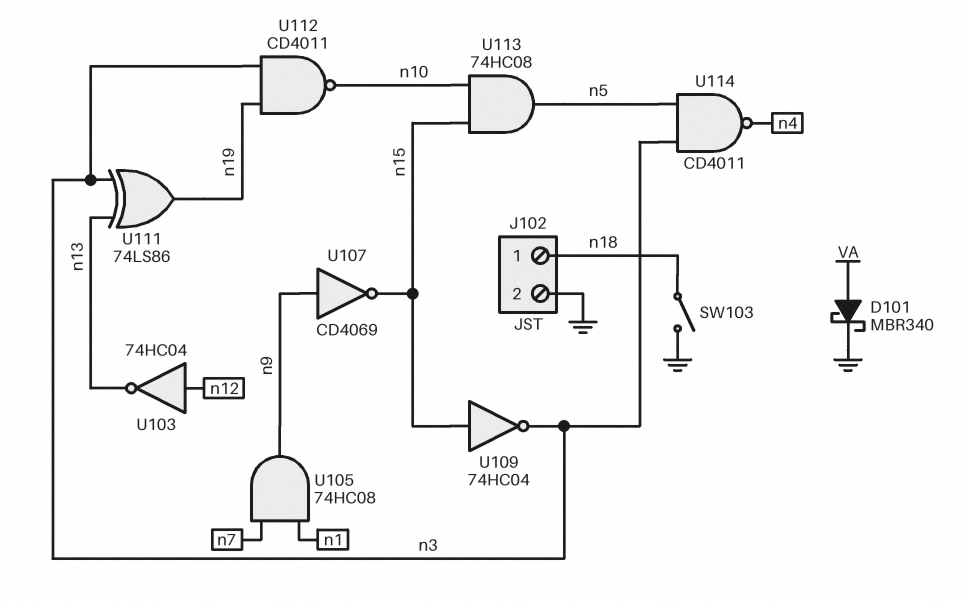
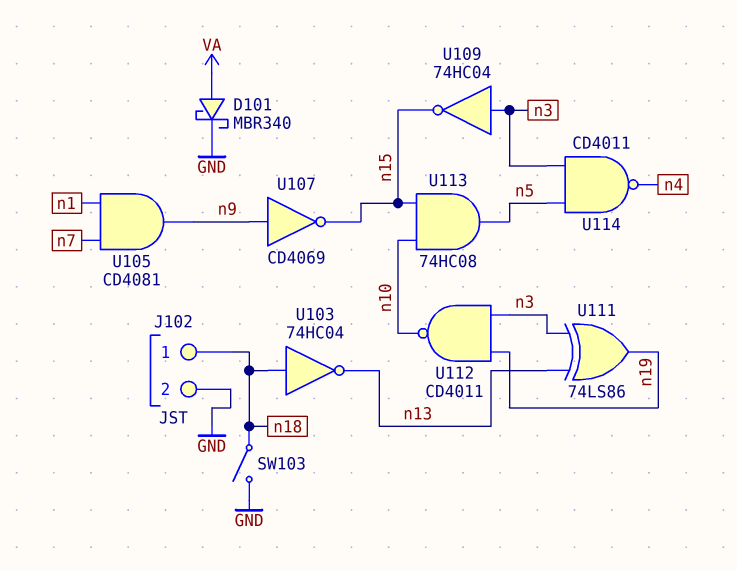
U103: NOT 74HC04 (in n12, out n13) -> NOT 74HC04 (in n18, out n13)
U105: AND 74HC08 (in n1, in n7, out n9) -> AND CD4081 (in n1, in n7, out n9)
U109: NOT 74HC04 (in n15, out n3) -> NOT 74HC04 (in n3, out n15)

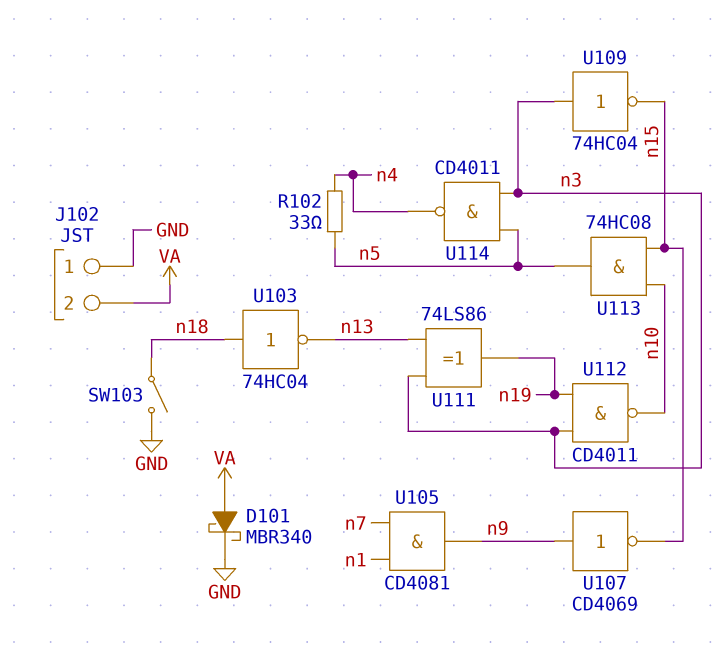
J102 pin 1: n18 -> GND
J102 pin 2: GND -> VA
R102: none -> 33 (n4, n5)

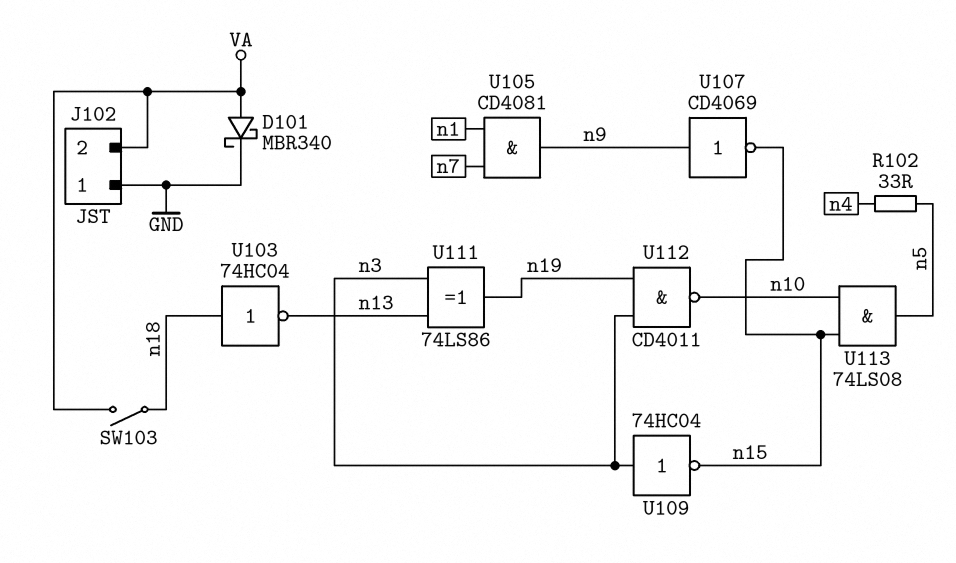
SW103: switch (GND, n18) -> switch (VA, n18)
U113: AND 74HC08 (in n10, in n15, out n5) -> AND 74LS08 (in n10, in n15, out n5)
U114: NAND CD4011 (in n3, in n5, out n4) -> none

